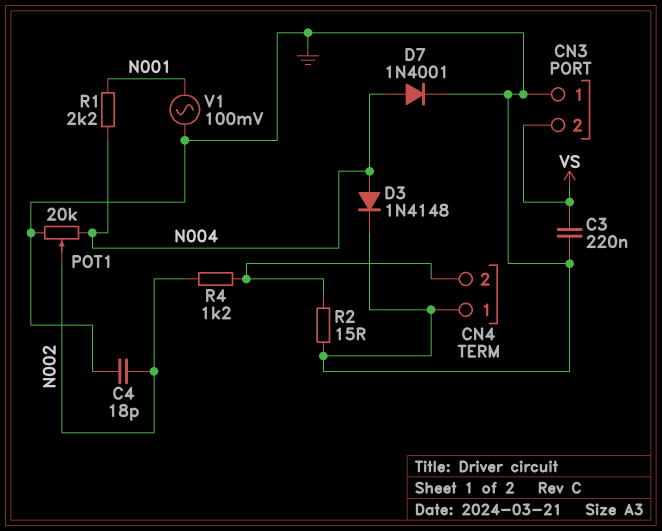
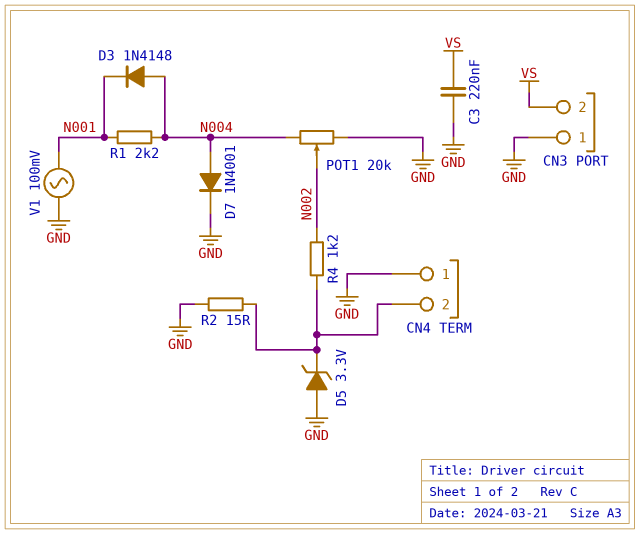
C4: 18pF (GND, N002) -> none
D3: diode 1N4148 (A N004, K GND) -> diode 1N4148 (A N004, K N001)
D5: none -> zener 3.3V (A GND, K CN4/2)

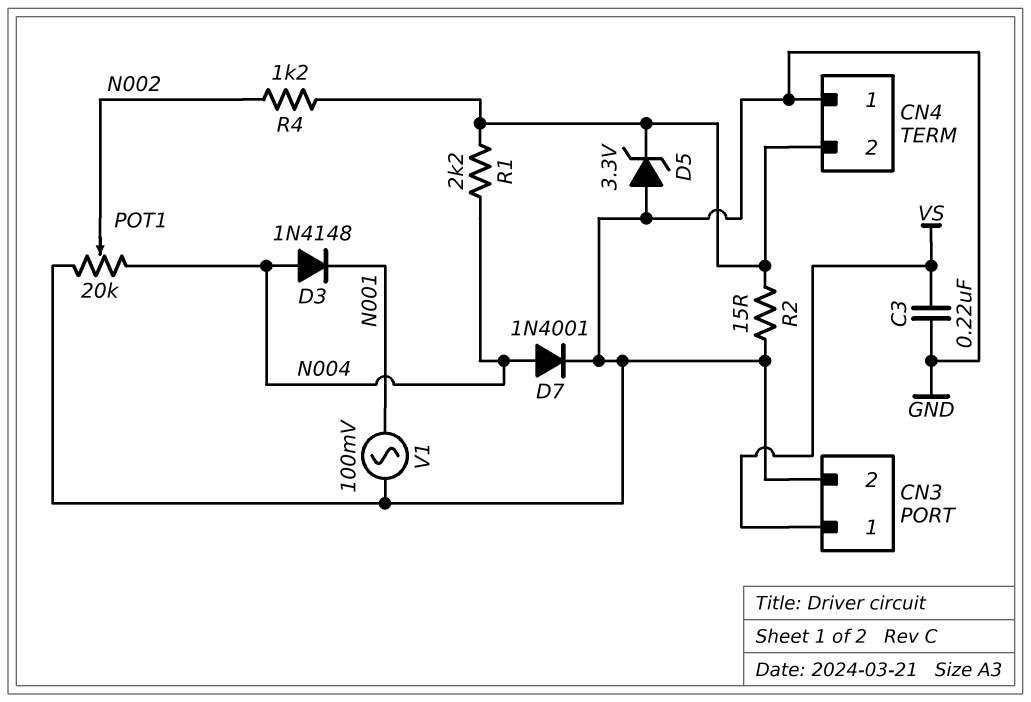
CN3 pin 1: GND -> VS
CN3 pin 2: VS -> GND
R1: 2.2k (N001, N004) -> 2.2k (CN4/2, N004)

